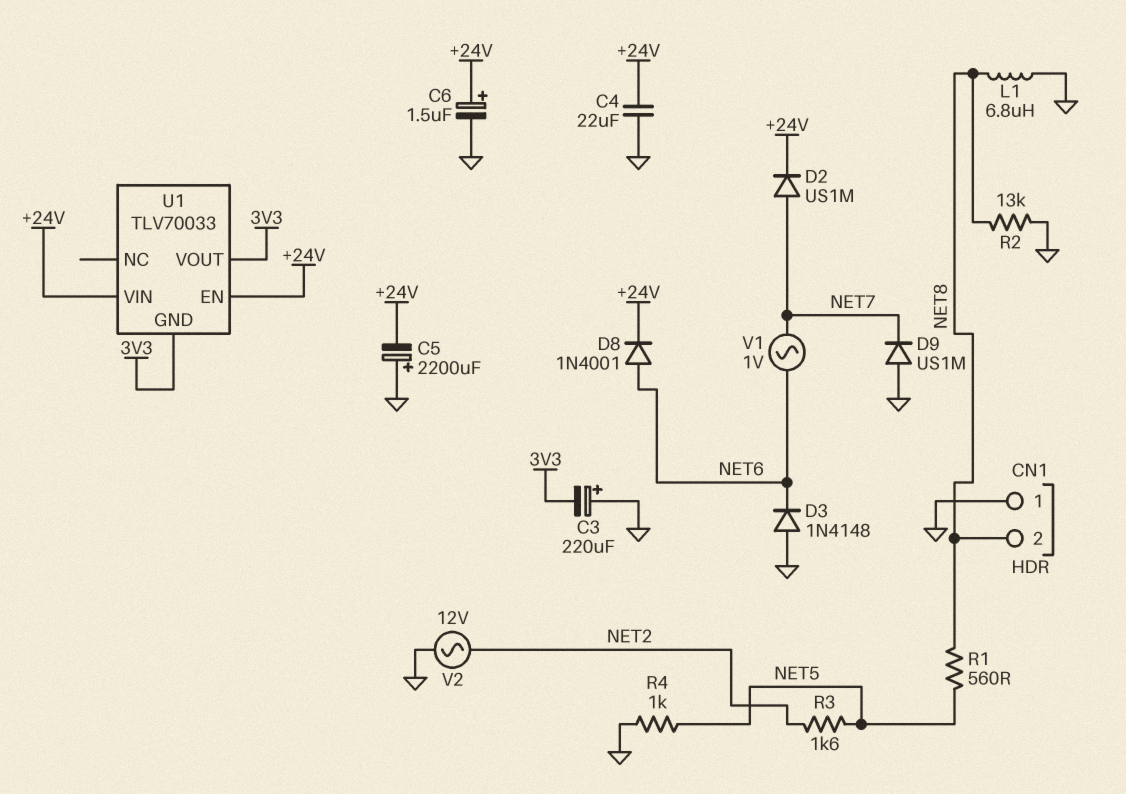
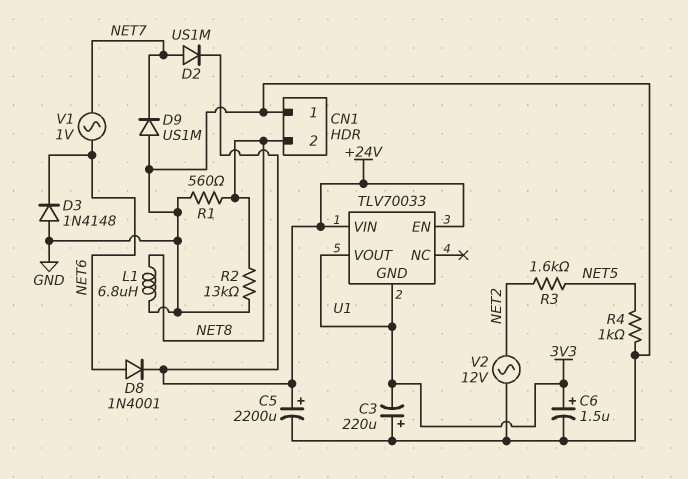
C4: 22uF (+24V, GND) -> none
C5: 2200uF (plus GND, minus +24V) -> 2200uF (plus +24V, minus GND)
C6: 1.5uF (plus +24V, minus GND) -> 1.5uF (plus 3V3, minus GND)
R1: 560 (NET5, NET8) -> 560 (GND, NET8)

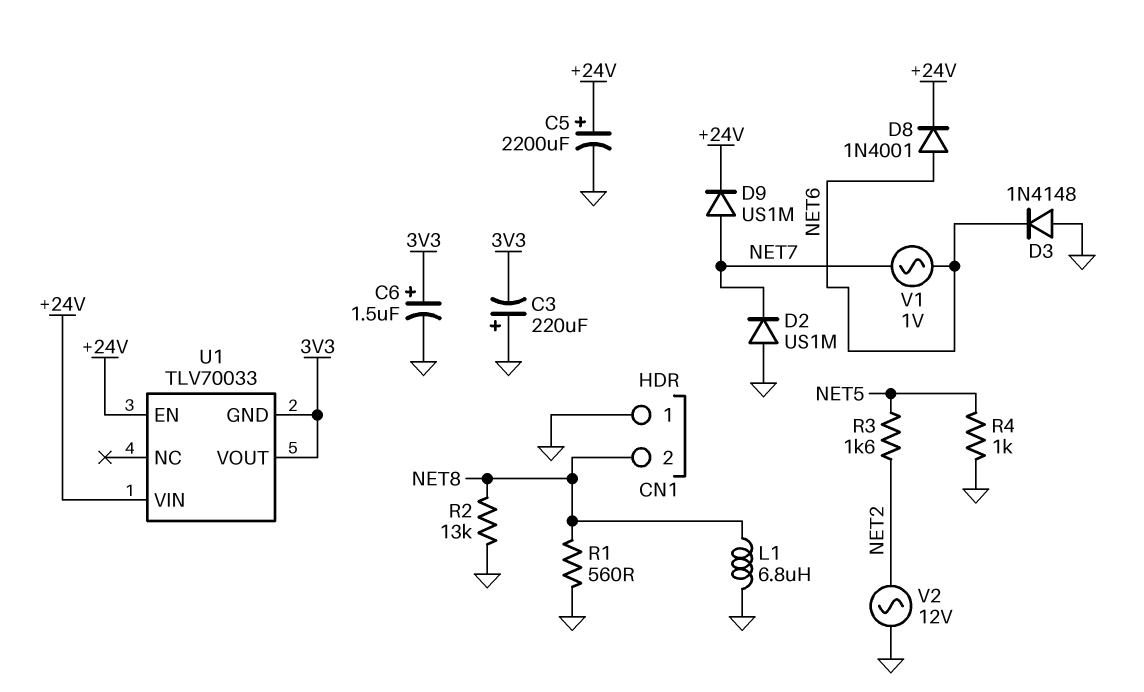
D2: diode US1M (A NET7, K +24V) -> diode US1M (A GND, K NET7)
D9: diode US1M (A GND, K NET7) -> diode US1M (A NET7, K +24V)

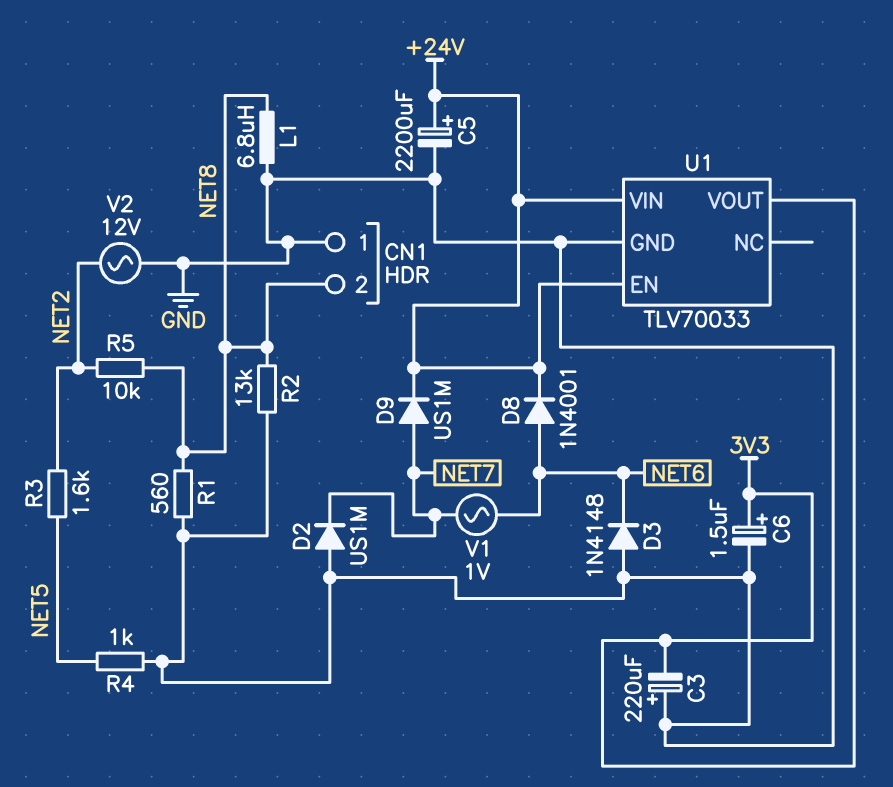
R5: none -> 10k (NET2, NET8)
U1 pin GND: 3V3 -> GND

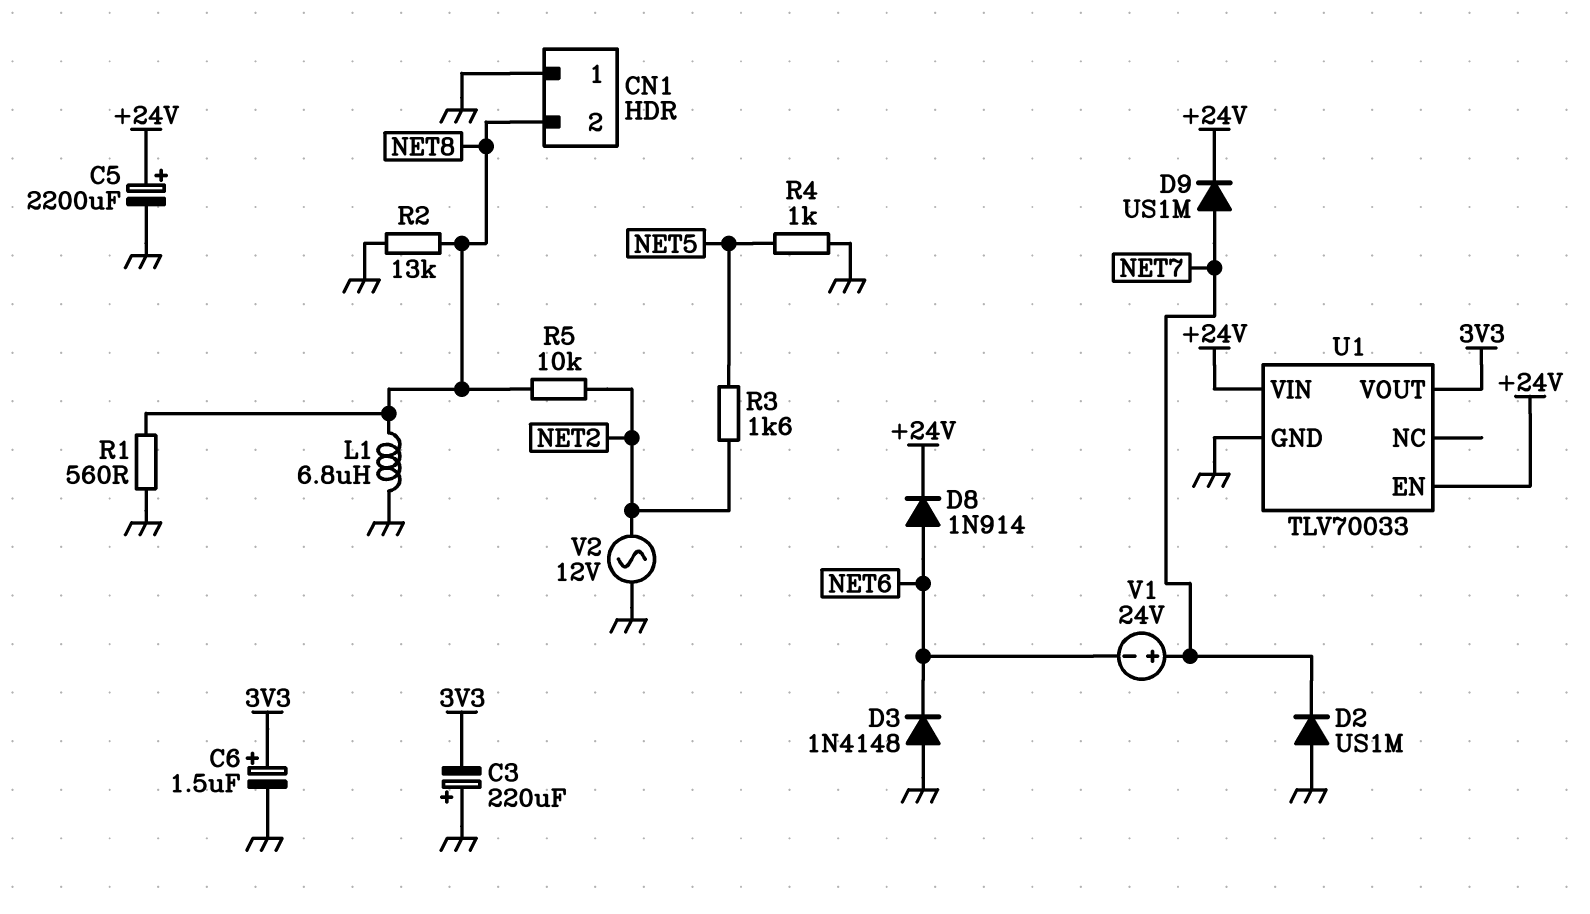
D8: diode 1N4001 (A NET6, K +24V) -> diode 1N914 (A NET6, K +24V)
V1: AC 1V (NET6, NET7) -> 24V (plus NET7, minus NET6)

